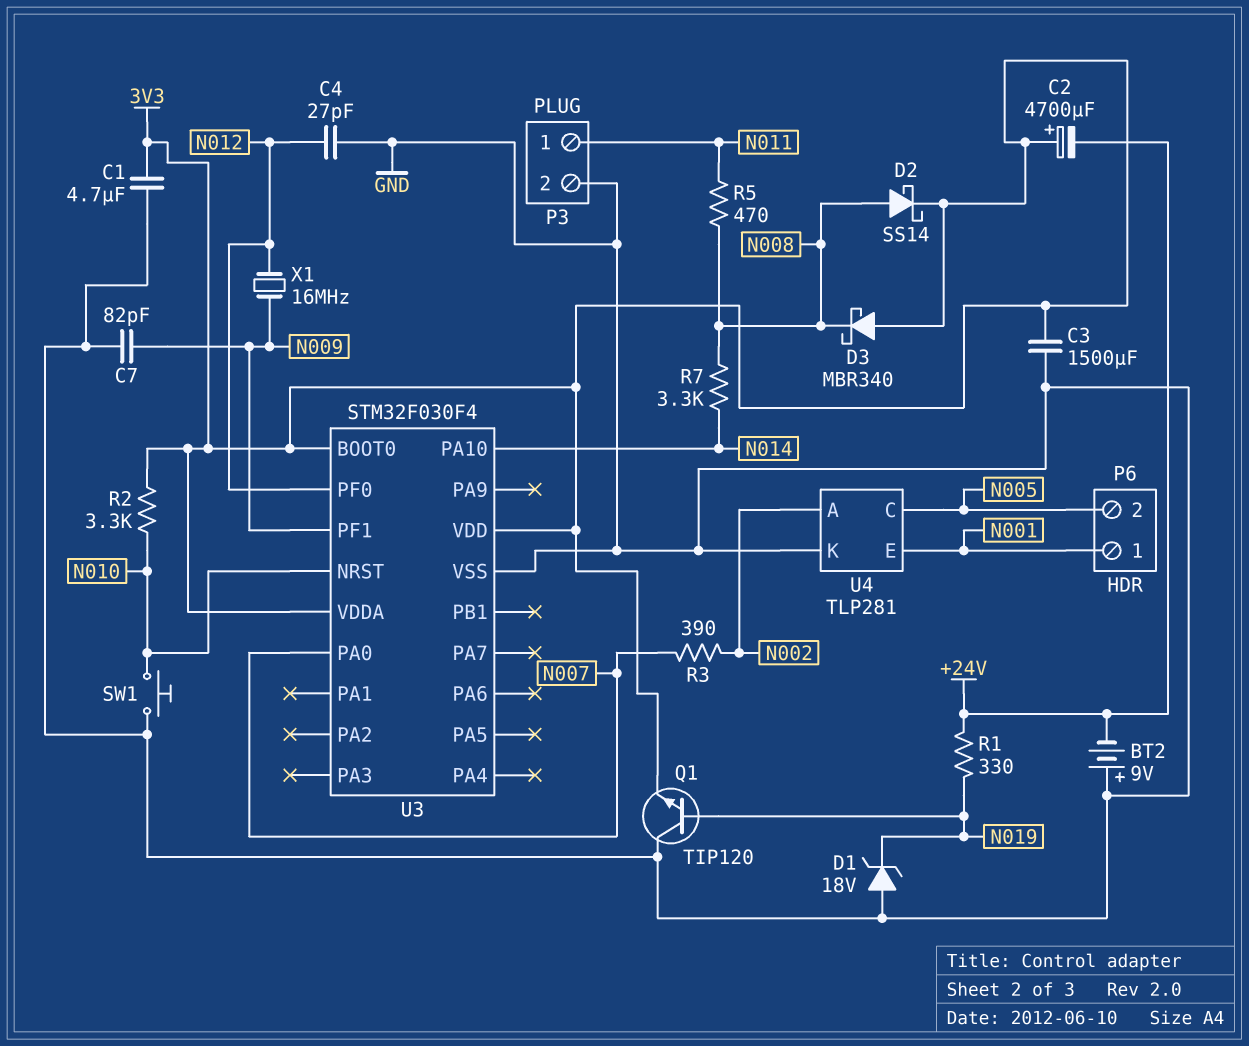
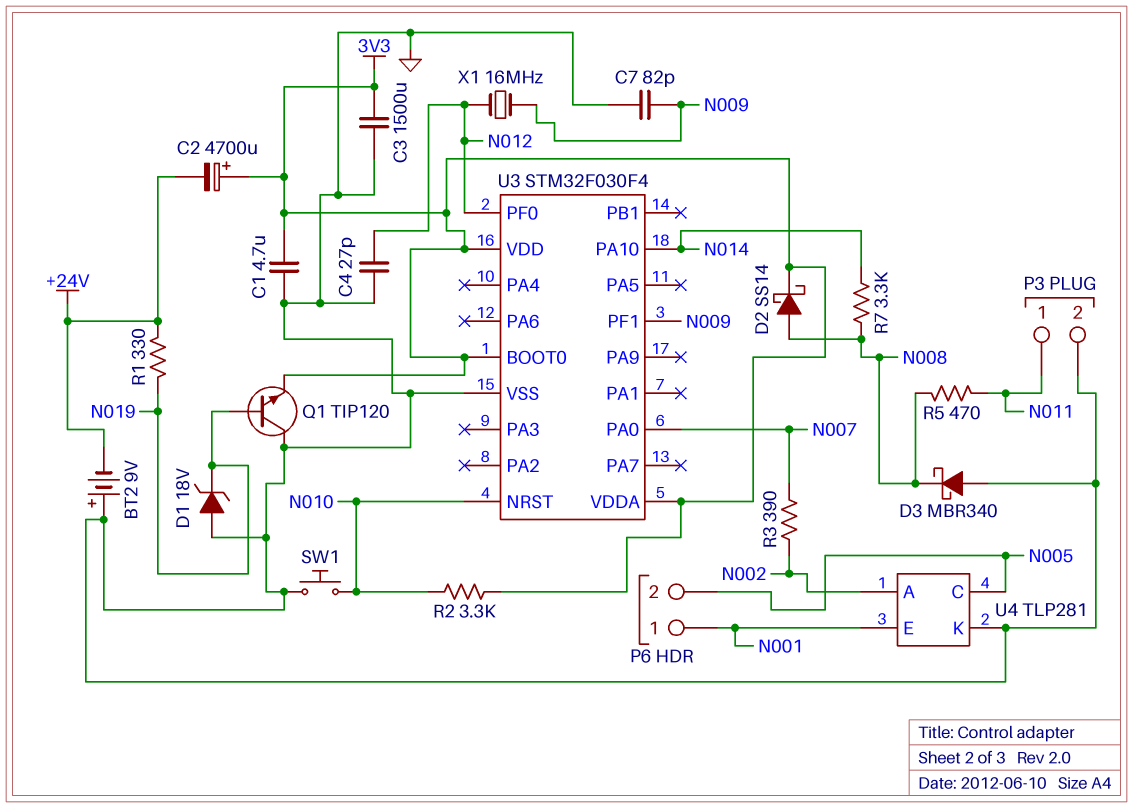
D3: schottky MBR340 (A 3V3, K N008) -> schottky MBR340 (A GND, K N008)

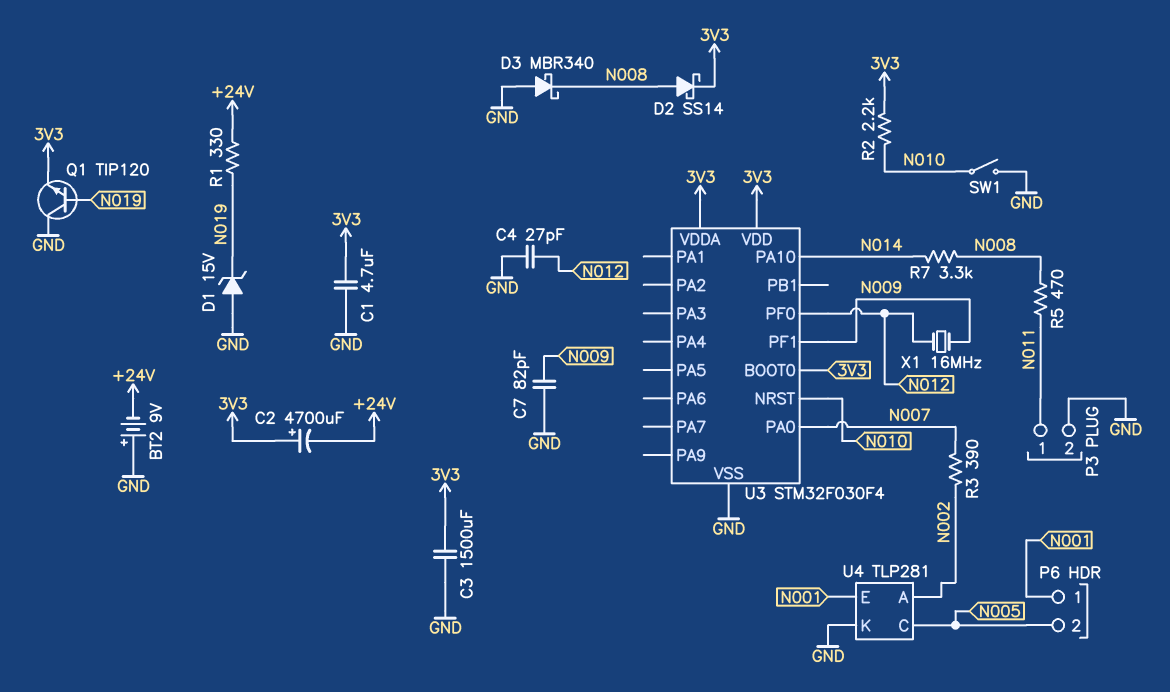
D1: zener 18V (A GND, K N019) -> zener 15V (A GND, K N019)
R2: 3.3k (3V3, N010) -> 2.2k (3V3, N010)
SW1: button (GND, N010) -> switch (GND, N010)

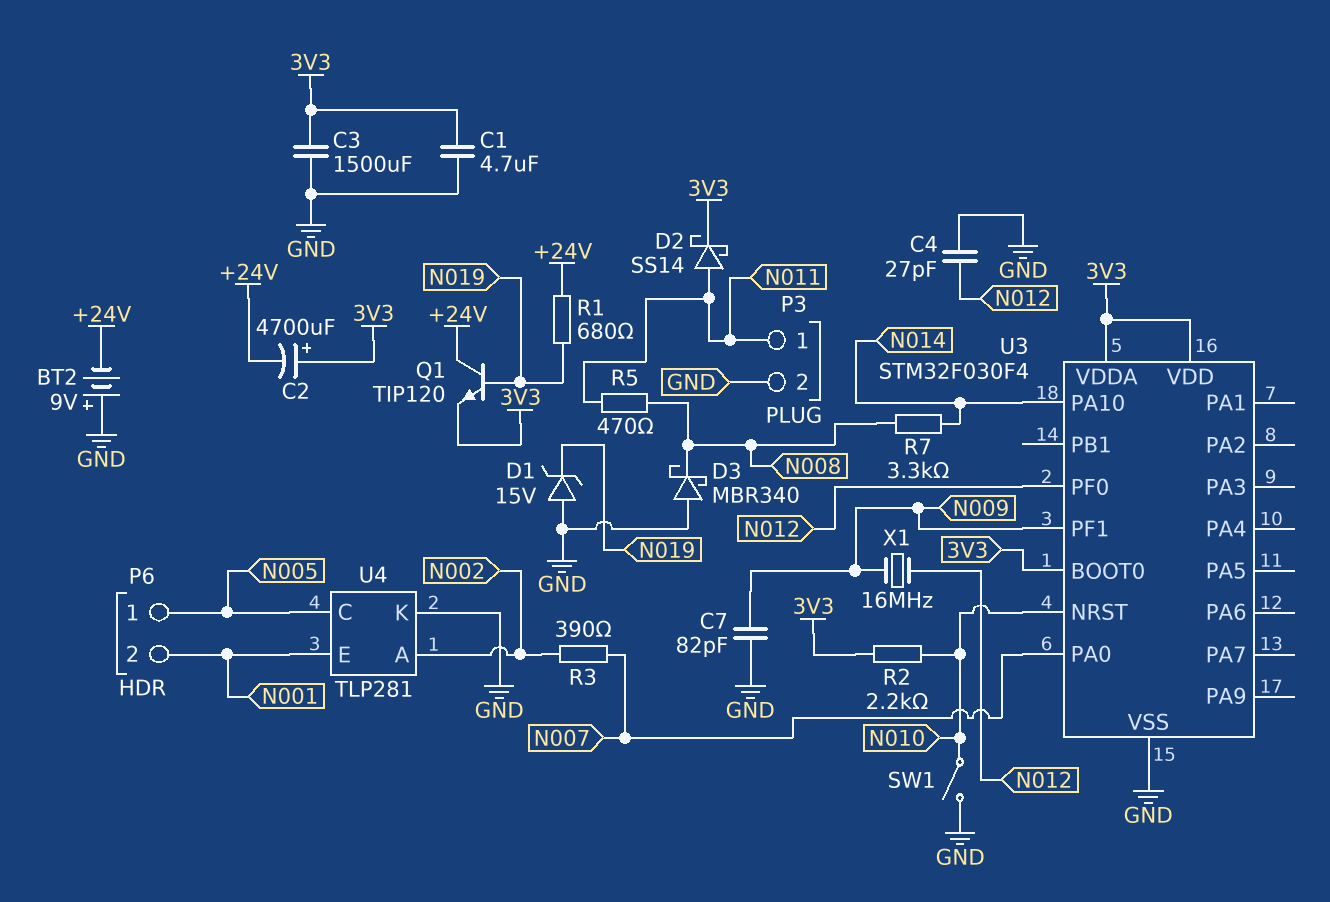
D2: schottky SS14 (A N008, K 3V3) -> schottky SS14 (A N011, K 3V3)
P6 pin 1: N001 -> N005
P6 pin 2: N005 -> N001
Q1: NPN TIP120 (B N019, C GND, E 3V3) -> NPN TIP120 (B N019, C +24V, E 3V3)
R1: 330 (+24V, N019) -> 680 (+24V, N019)

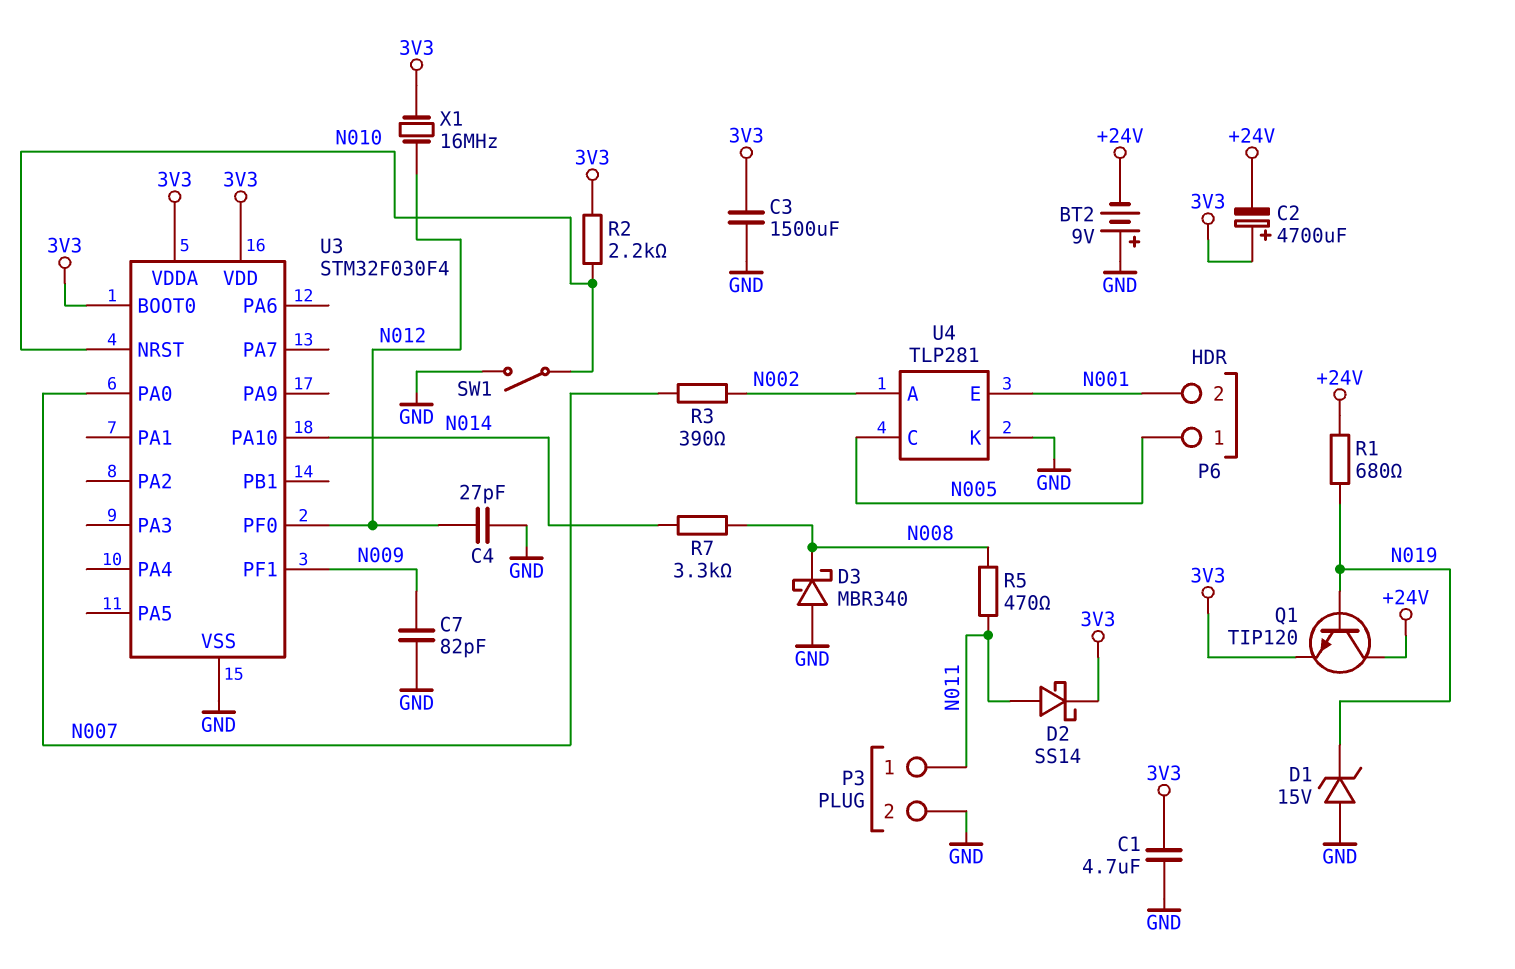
X1: 16MHz (N009, N012) -> 16MHz (3V3, N012)

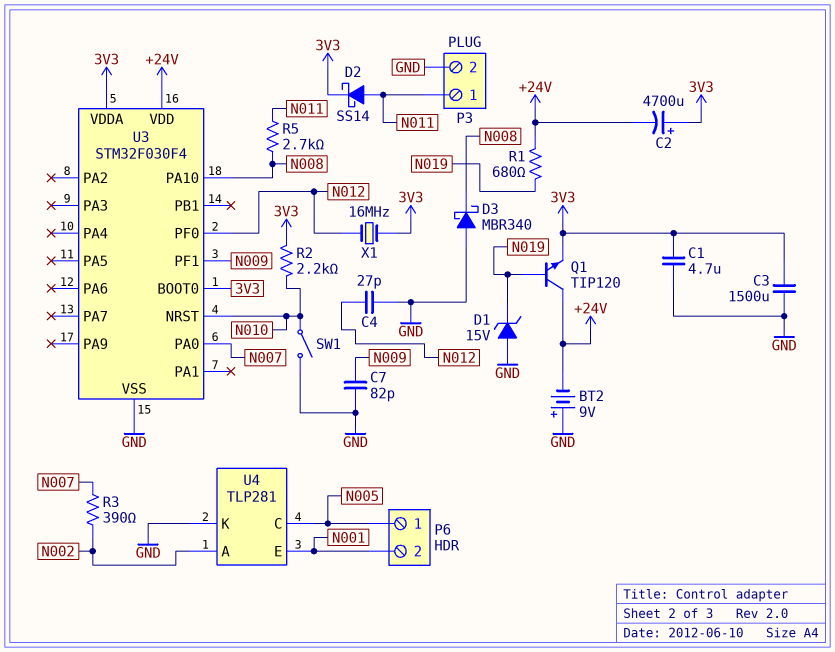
R5: 470 (N008, N011) -> 2.7k (N008, N011)
R7: 3.3k (N008, N014) -> none
U3 pin PA10: N014 -> N008
U3 pin VDD: 3V3 -> +24V

